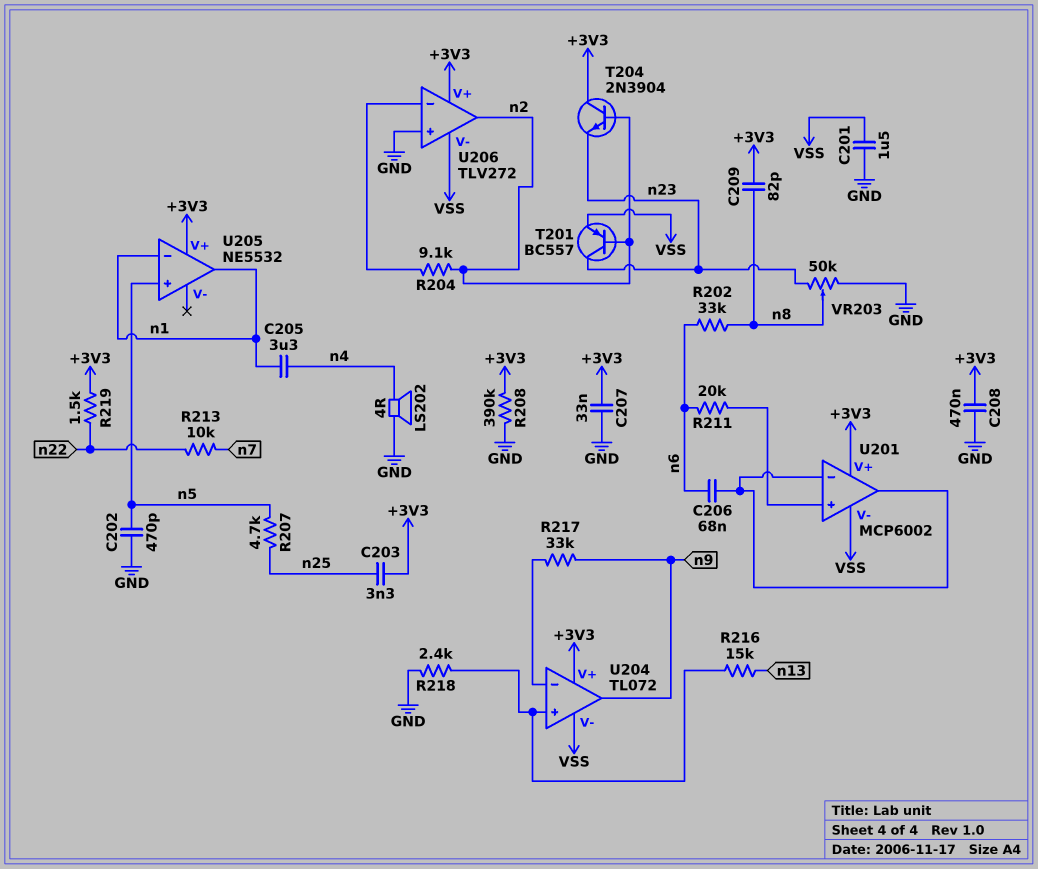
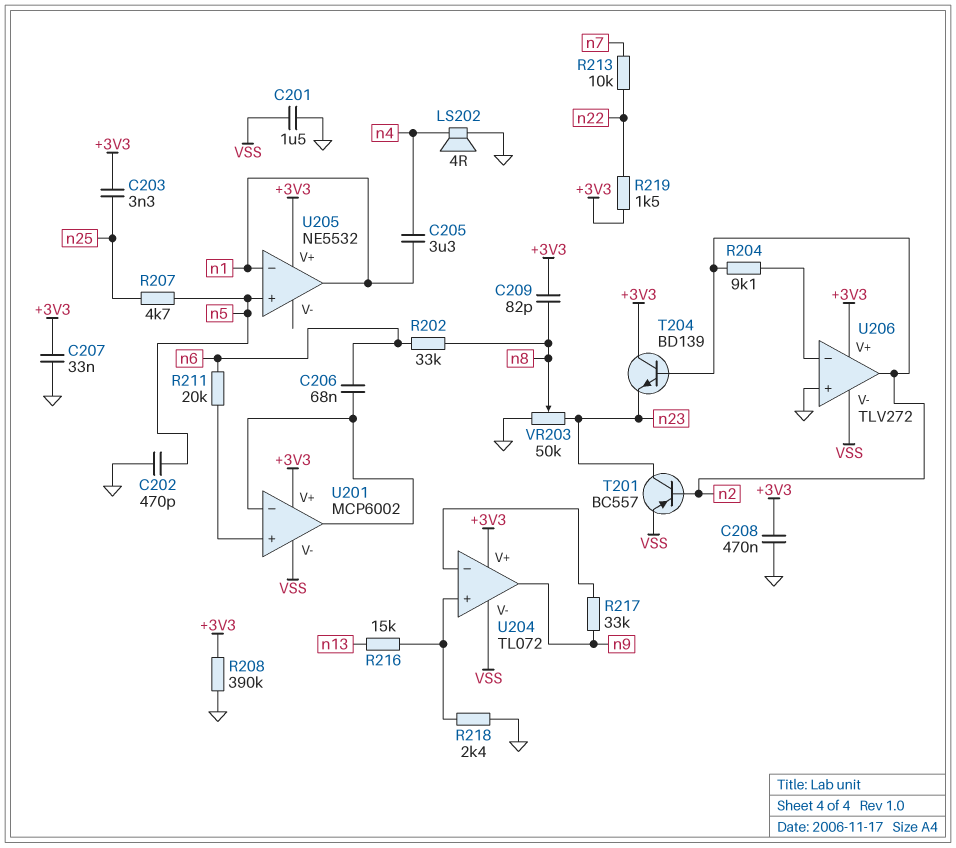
T204: NPN 2N3904 (B n2, C +3V3, E n23) -> NPN BD139 (B n2, C +3V3, E n23)

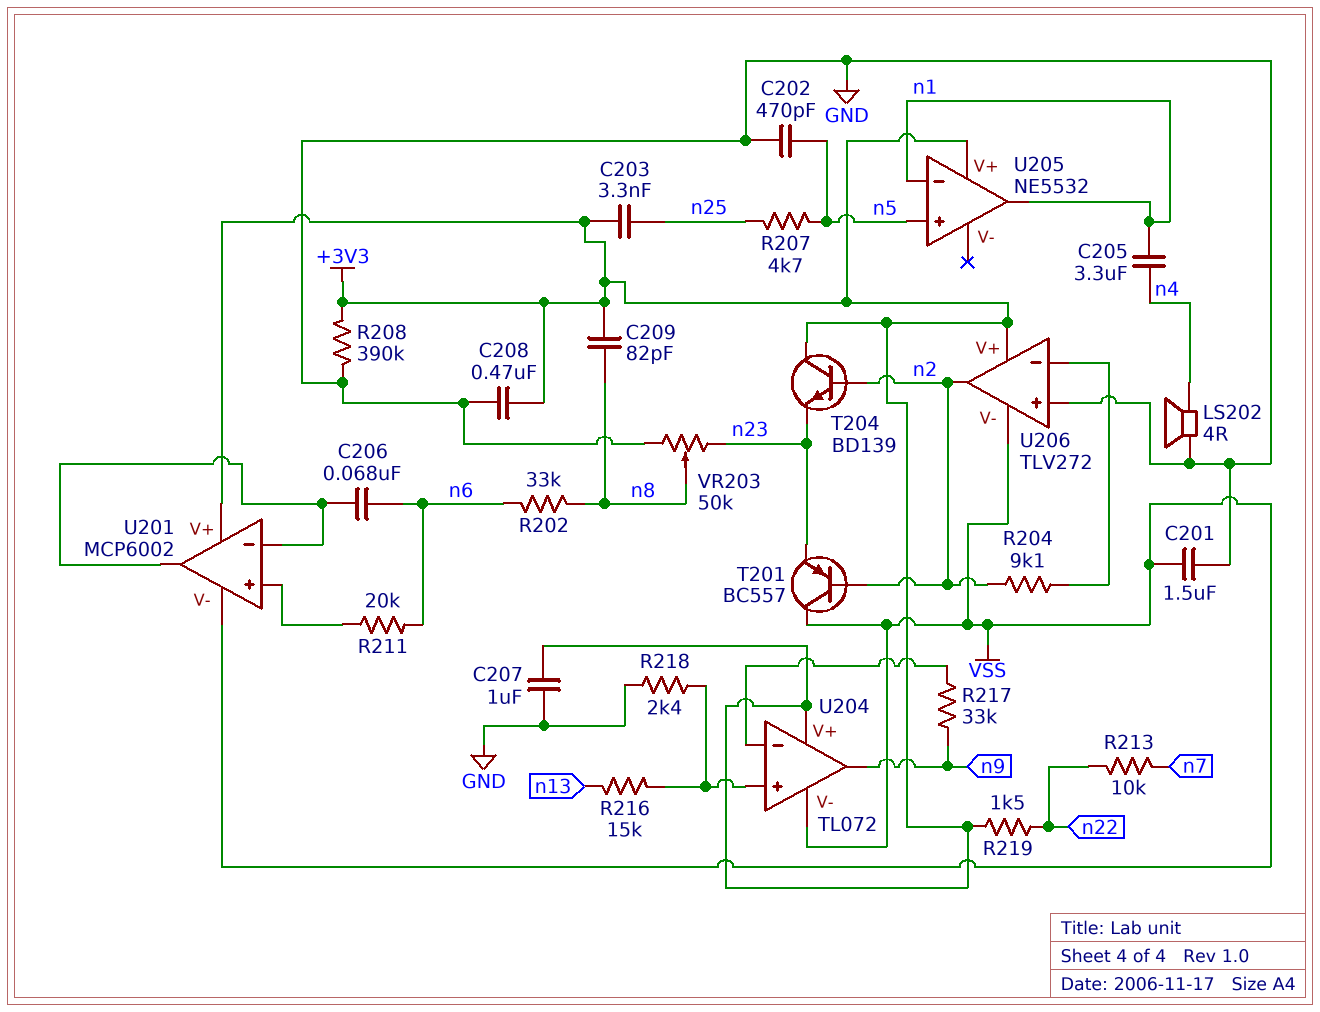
C207: 33nF (+3V3, GND) -> 1uF (+3V3, GND)
T201: PNP BC557 (B n2, C n23, E VSS) -> PNP BC557 (B n2, C VSS, E n23)

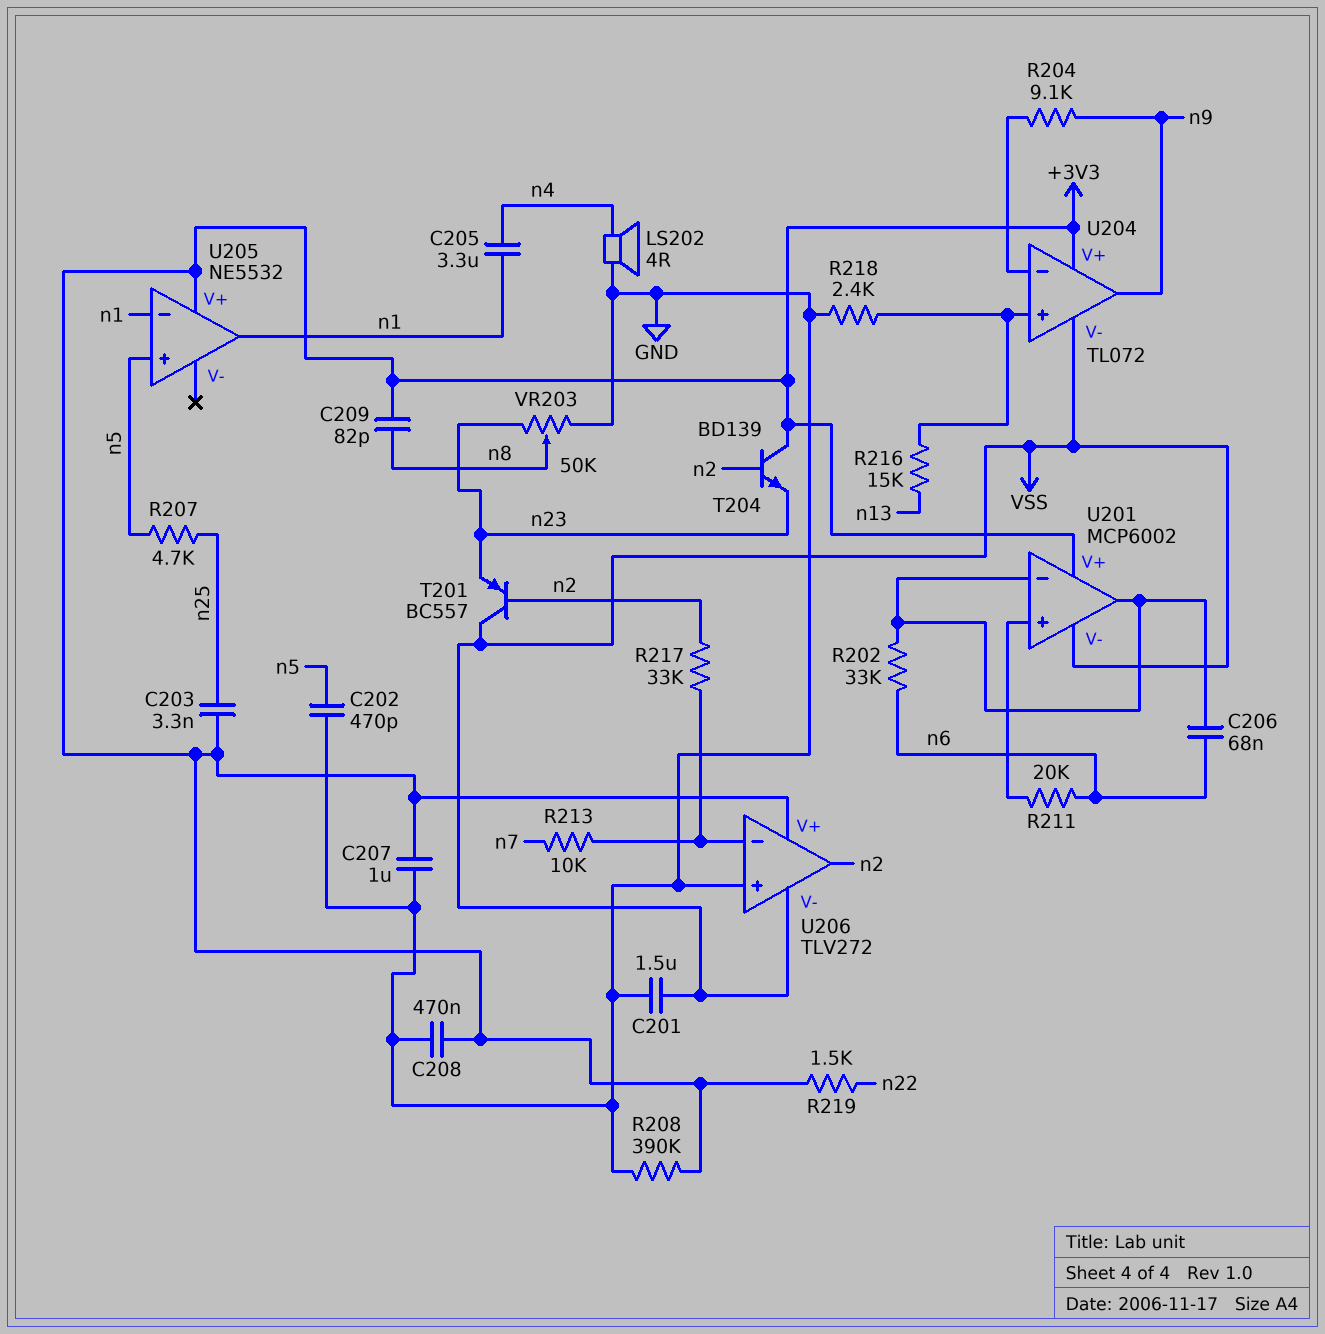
R202: 33k (n6, n8) -> 33k (U201/in-, n6)
R204: 9.1k (U206/in-, n2) -> 9.1k (U204/in-, n9)
R213: 10k (n7, n22) -> 10k (U206/in-, n7)
R217: 33k (U204/in-, n9) -> 33k (U206/in-, n2)

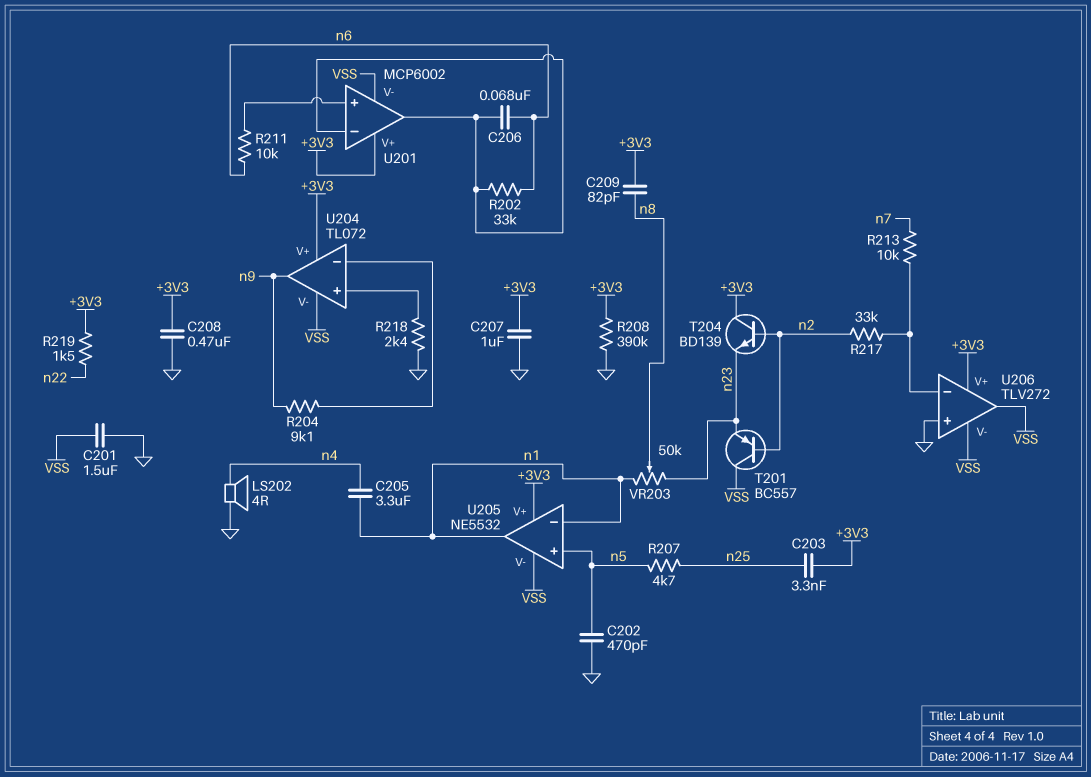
R211: 20k (U201/in+, n6) -> 10k (U201/in+, n6)
R216: 15k (U204/in+, n13) -> none
U205 pin V-: none -> VSS
U206 pin out: n2 -> VSS
VR203: 50k (GND, n23, wiper n8) -> 50k (n1, n23, wiper n8)

